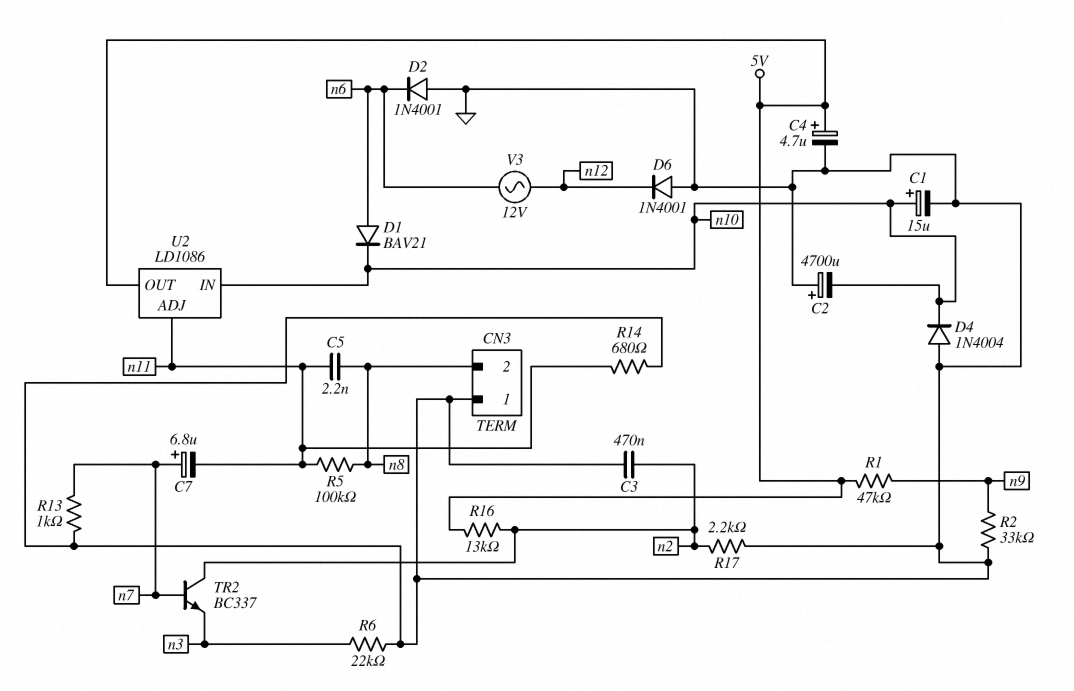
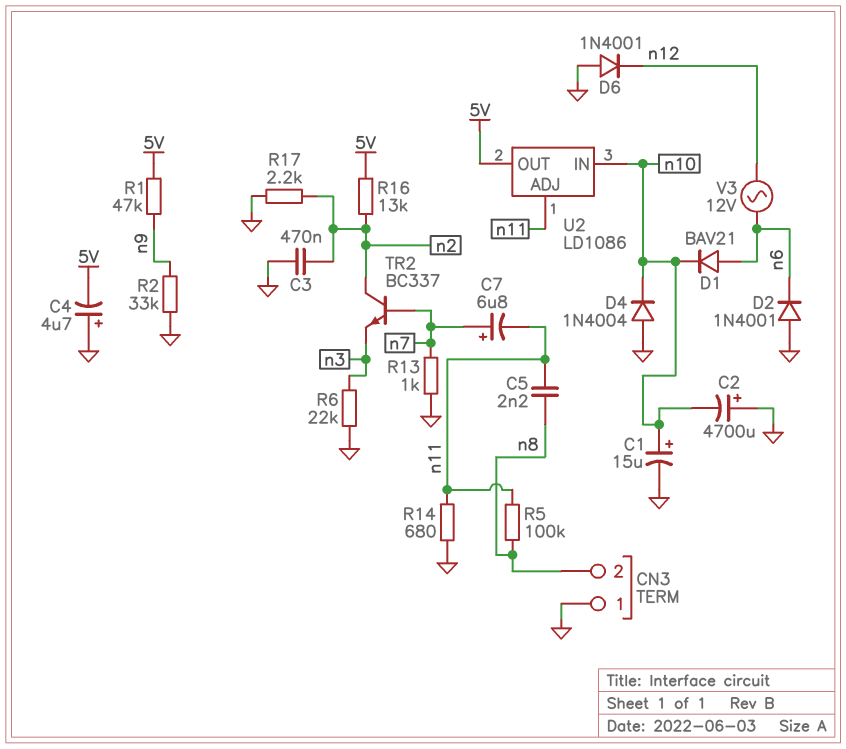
C4: 4.7uF (plus 5V, minus GND) -> 4.7uF (plus GND, minus 5V)

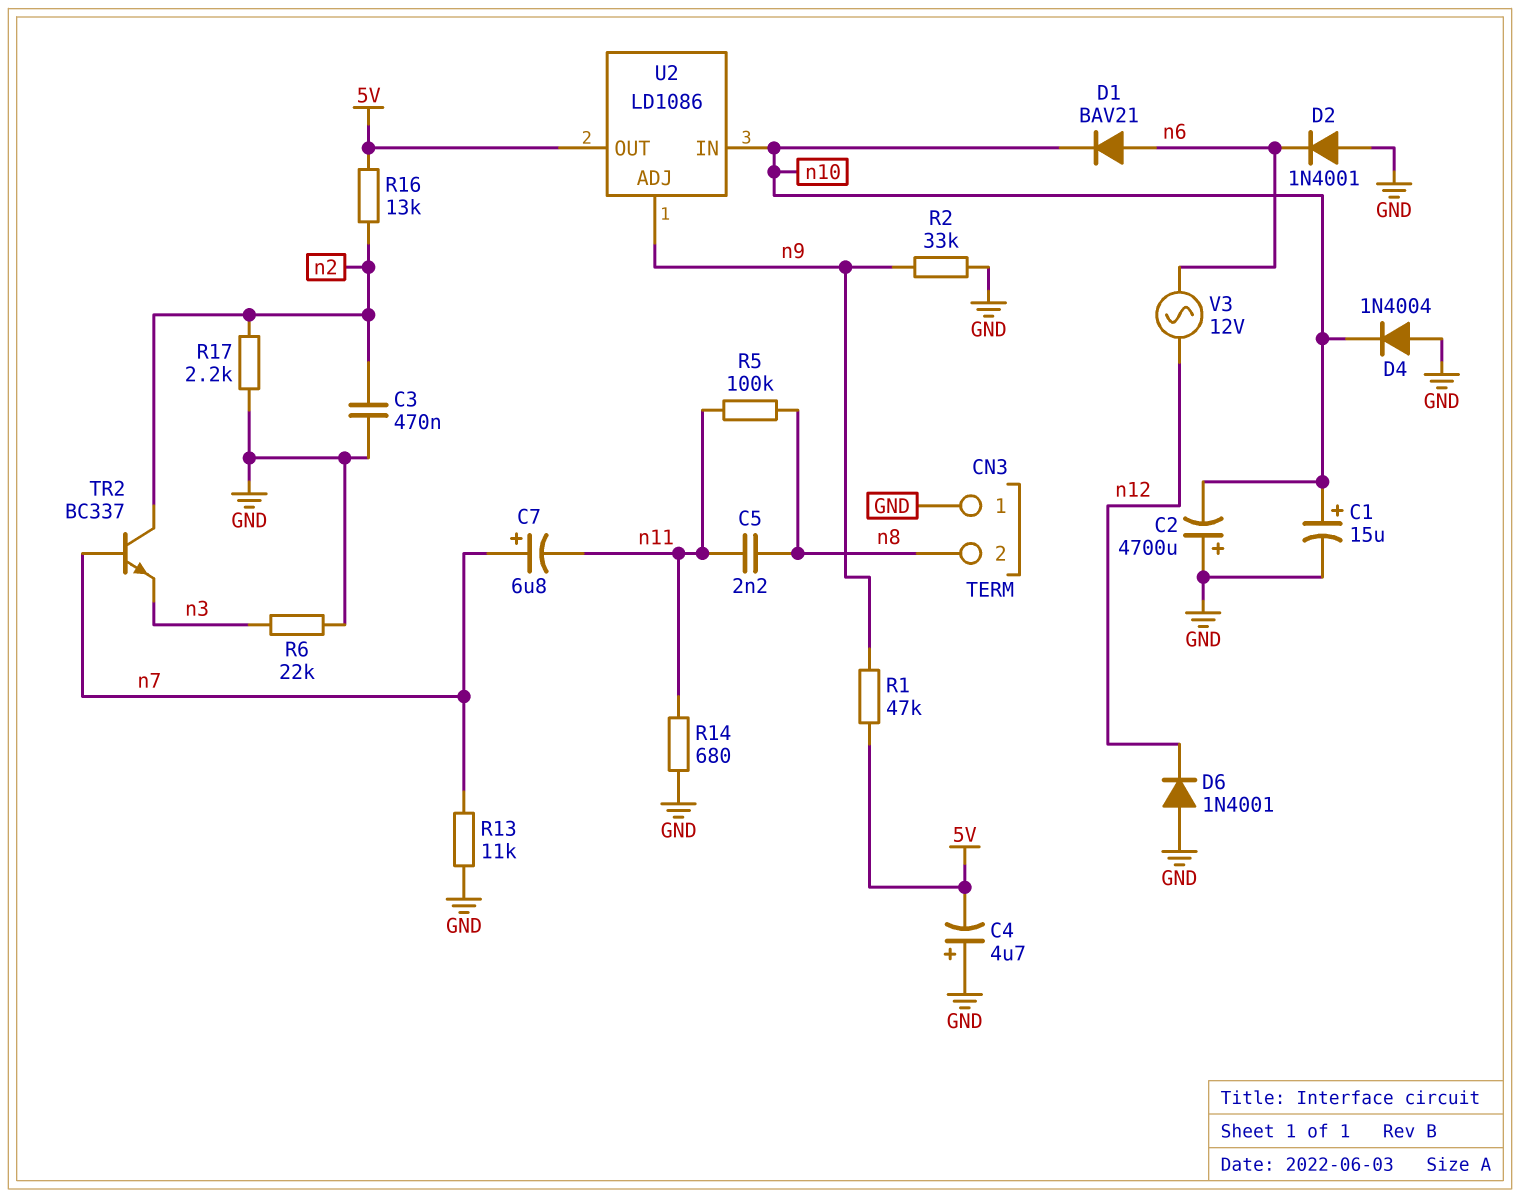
R13: 1k (GND, n7) -> 11k (GND, n7)
U2 pin ADJ: n11 -> n9

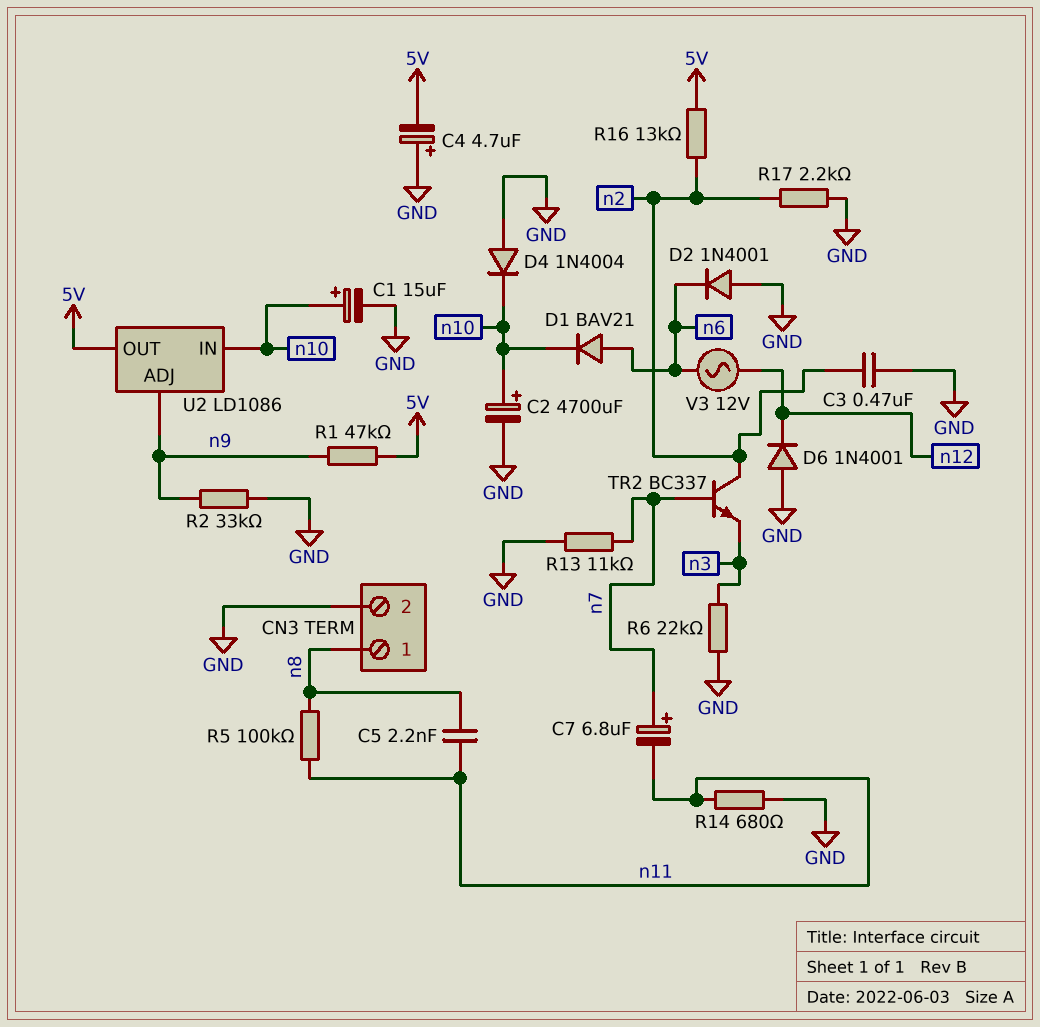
C2: 4700uF (plus GND, minus n10) -> 4700uF (plus n10, minus GND)
CN3 pin 1: GND -> n8
CN3 pin 2: n8 -> GND

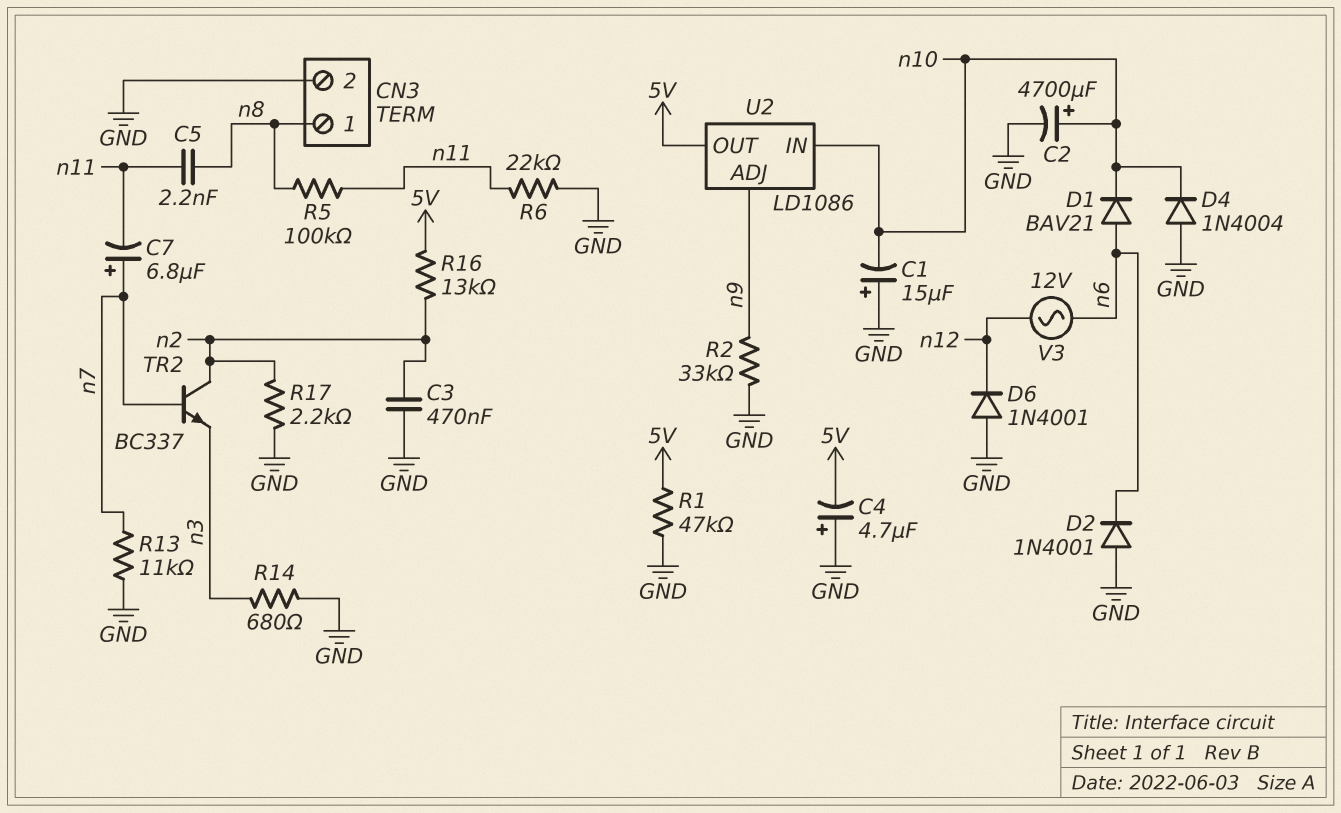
C1: 15uF (plus n10, minus GND) -> 15uF (plus GND, minus n10)
R1: 47k (5V, n9) -> 47k (5V, GND)
R6: 22k (GND, n3) -> 22k (GND, n11)
R14: 680 (GND, n11) -> 680 (GND, n3)

